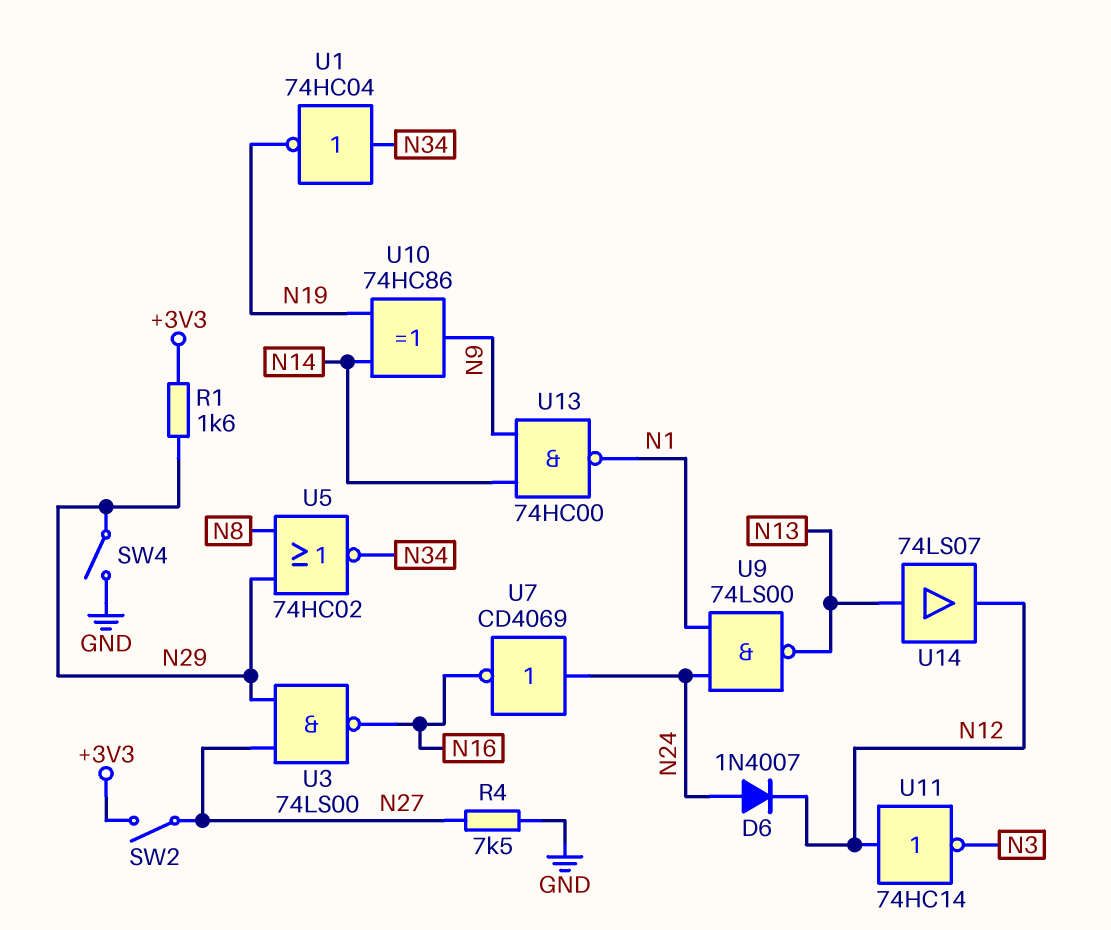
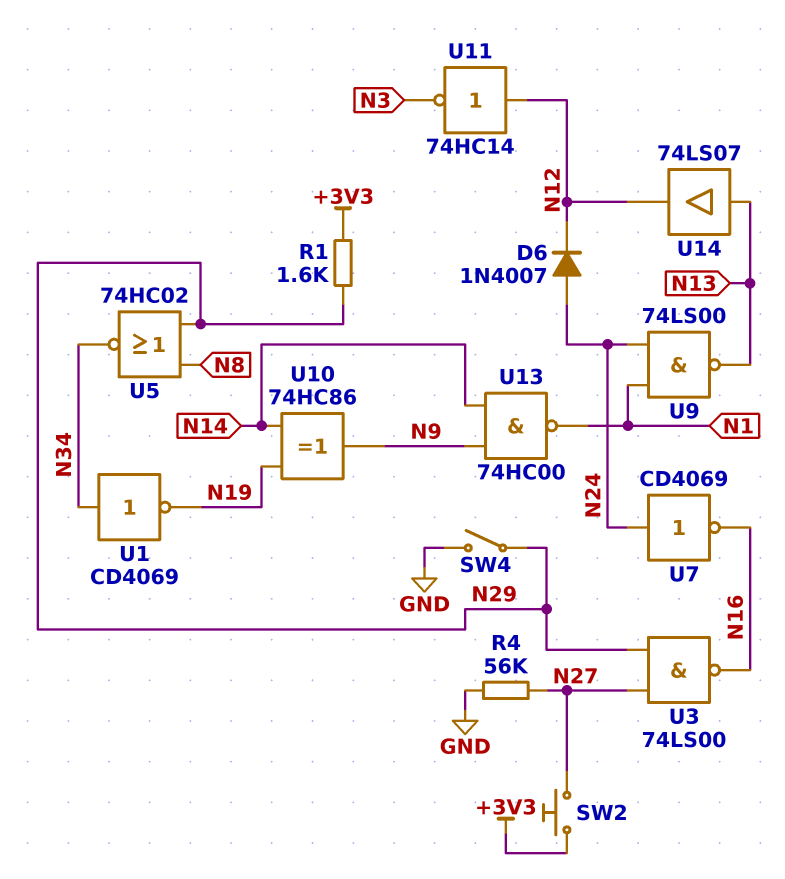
R4: 7.5k (GND, N27) -> 56k (GND, N27)
SW2: switch (+3V3, N27) -> button (+3V3, N27)
U1: NOT 74HC04 (in N34, out N19) -> NOT CD4069 (in N34, out N19)

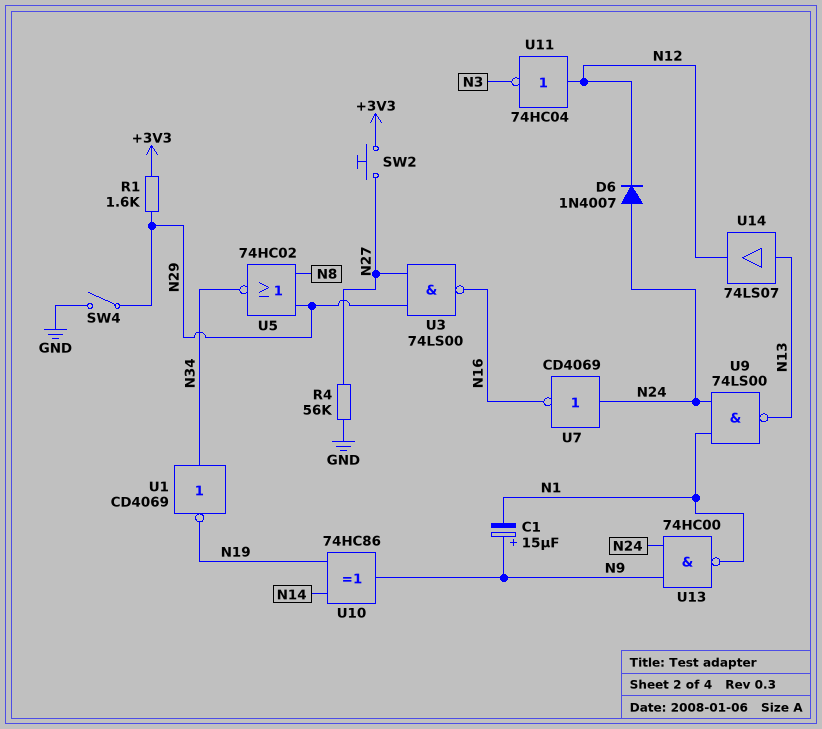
C1: none -> 15uF (plus N9, minus N1)
U11: NOT 74HC14 (in N12, out N3) -> NOT 74HC04 (in N12, out N3)
U13: NAND 74HC00 (in N9, in N14, out N1) -> NAND 74HC00 (in N9, in N24, out N1)

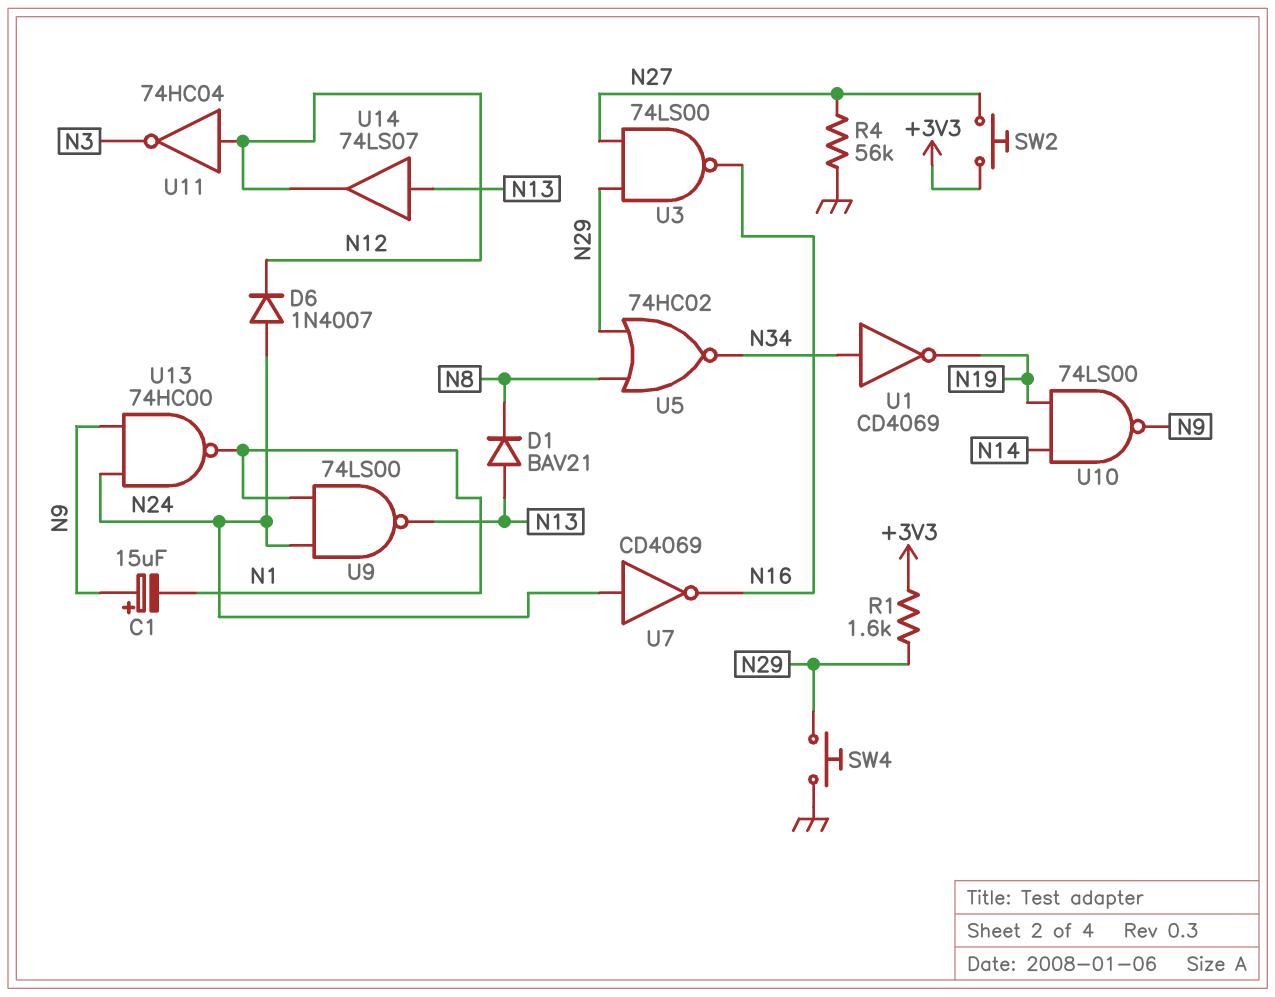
D1: none -> diode BAV21 (A N13, K N8)
SW4: switch (GND, N29) -> button (GND, N29)
U10: XOR 74HC86 (in N14, in N19, out N9) -> NAND 74LS00 (in N14, in N19, out N9)

